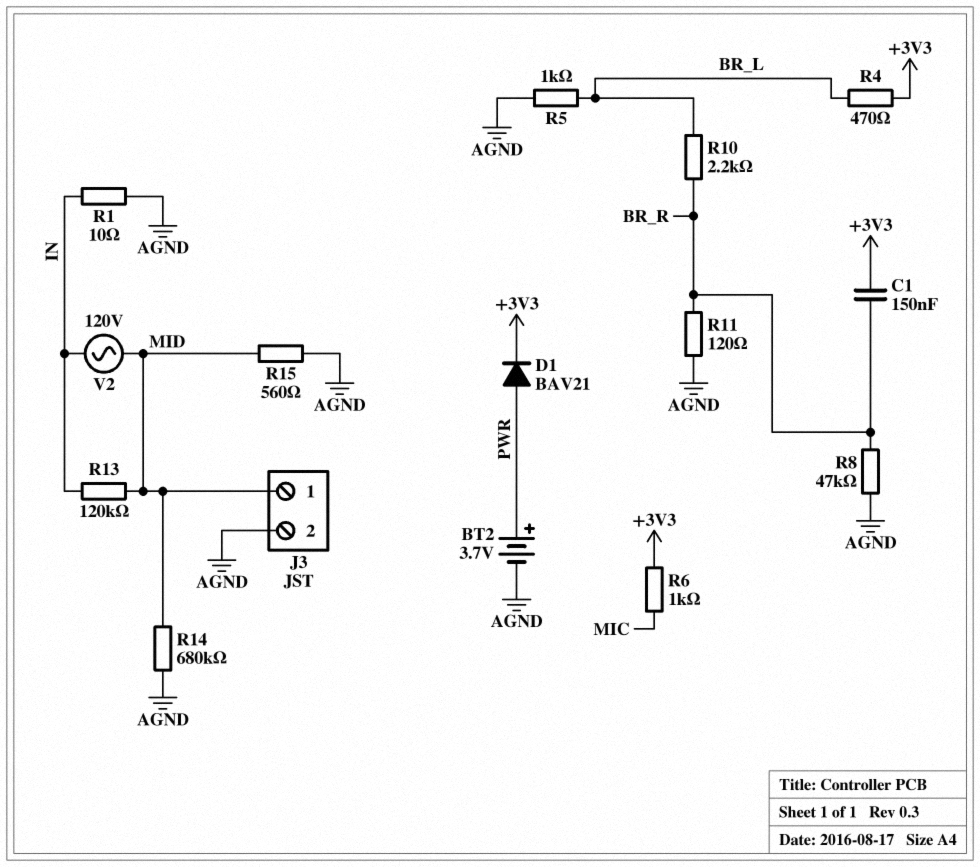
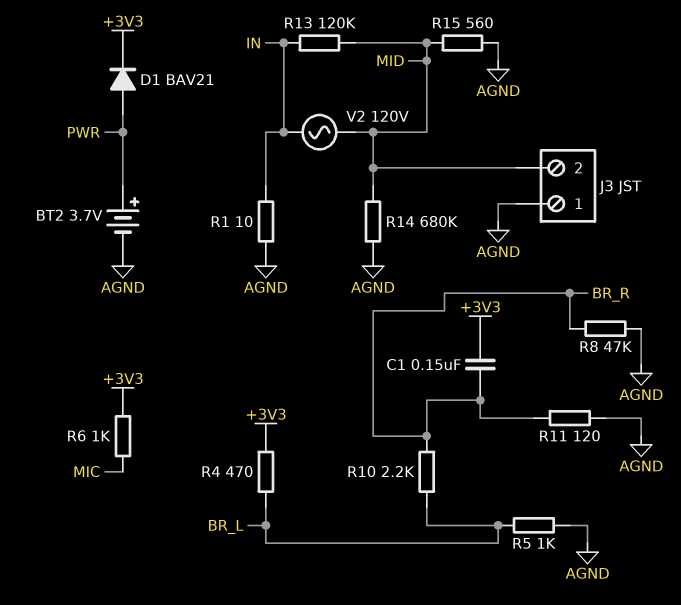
J3 pin 1: MID -> AGND
J3 pin 2: AGND -> MID

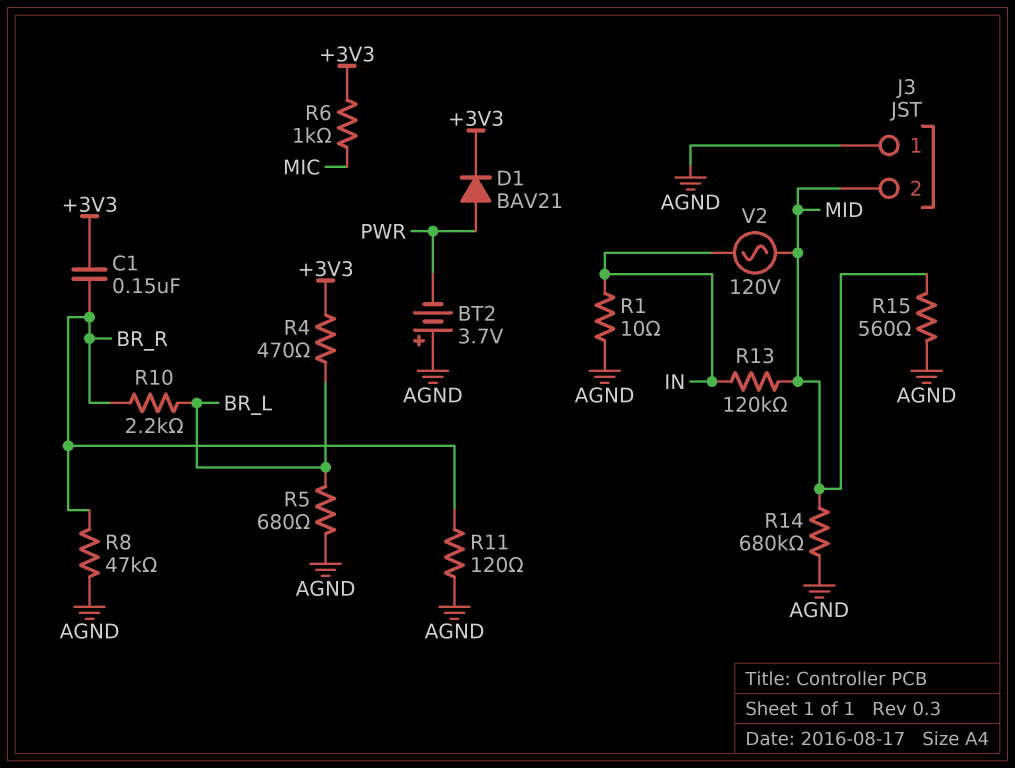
BT2: 3.7V (plus PWR, minus AGND) -> 3.7V (plus AGND, minus PWR)
R5: 1k (AGND, BR_L) -> 680 (AGND, BR_L)

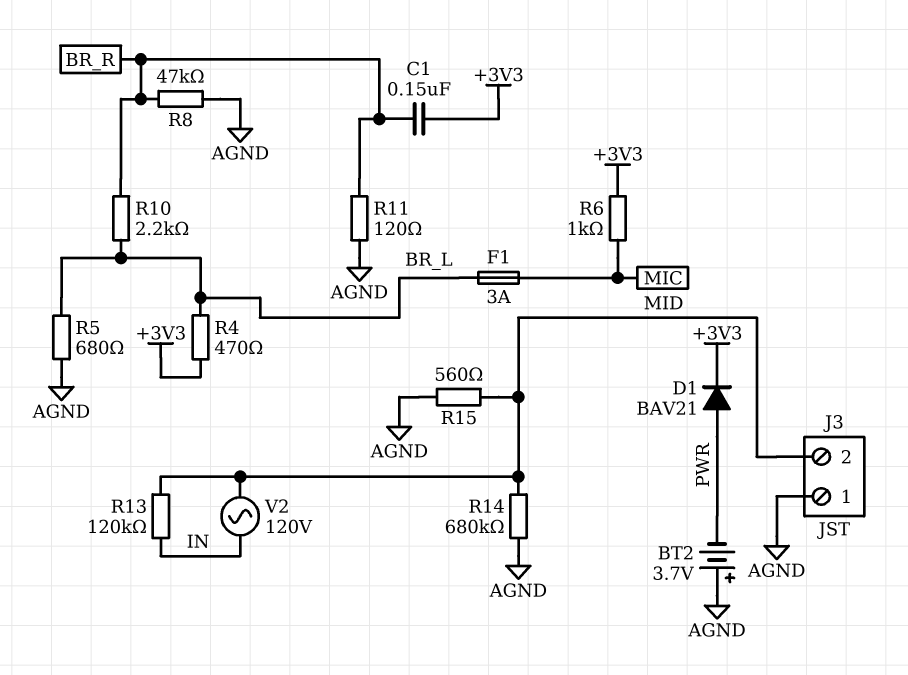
F1: none -> 3A (BR_L, MIC)
R1: 10 (AGND, IN) -> none

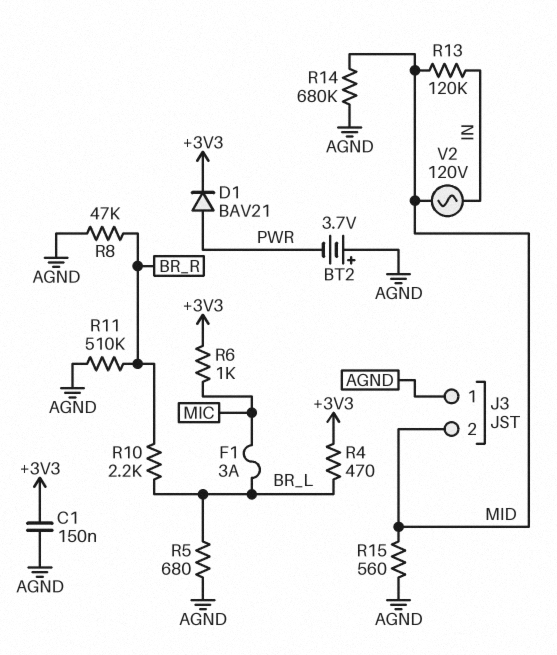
C1: 150nF (+3V3, BR_R) -> 150nF (+3V3, AGND)
R11: 120 (AGND, BR_R) -> 510k (AGND, BR_R)

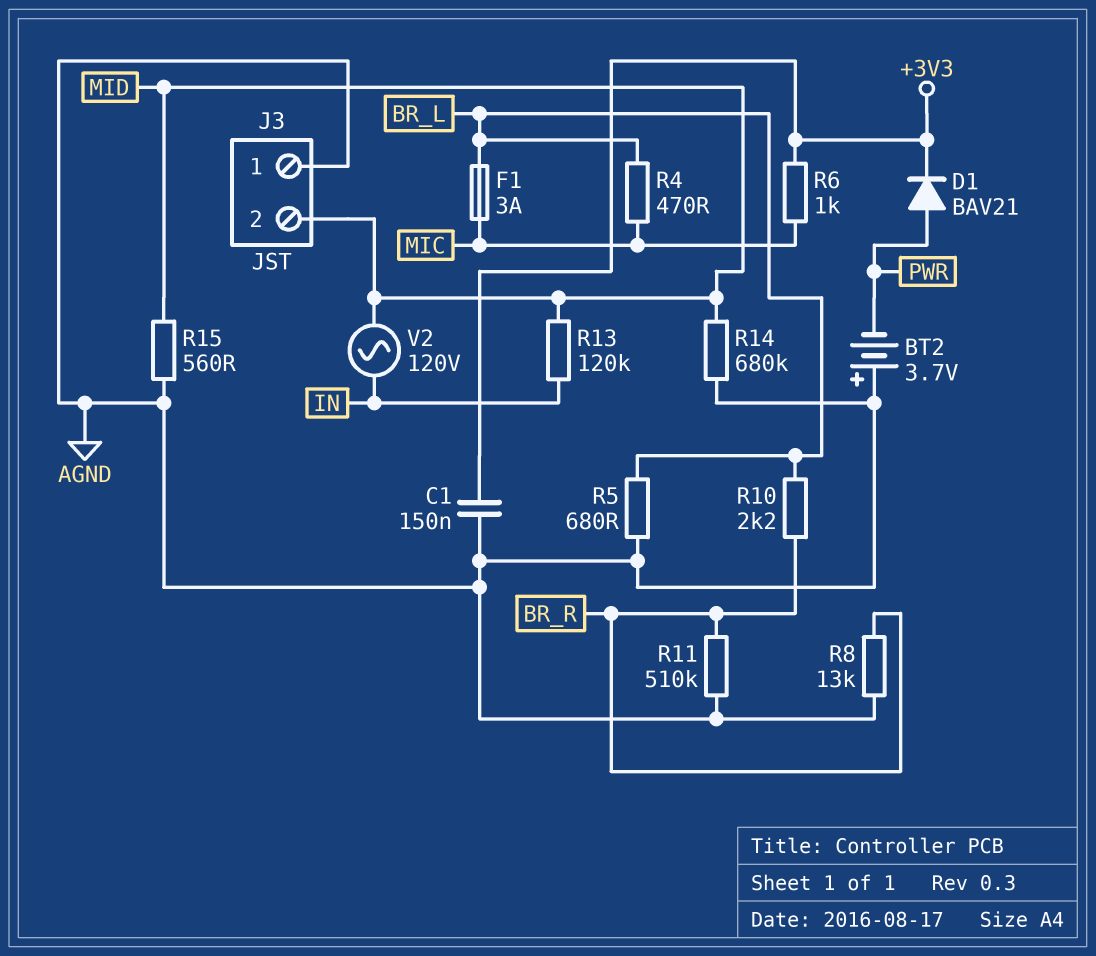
R4: 470 (+3V3, BR_L) -> 470 (BR_L, MIC)
R8: 47k (AGND, BR_R) -> 13k (AGND, BR_R)

